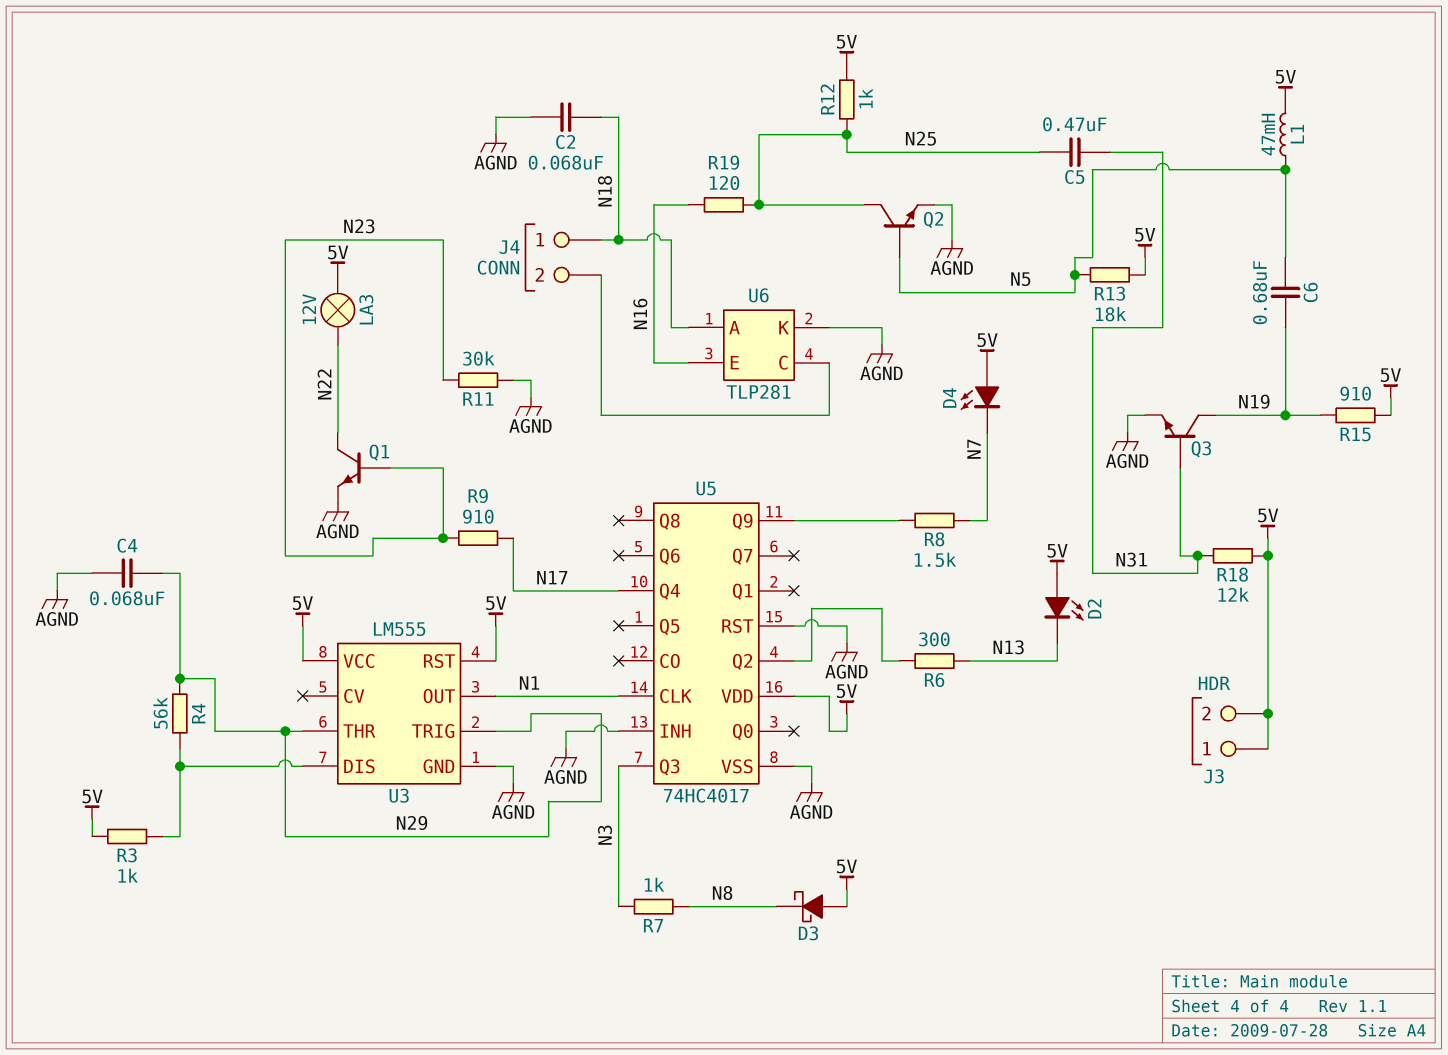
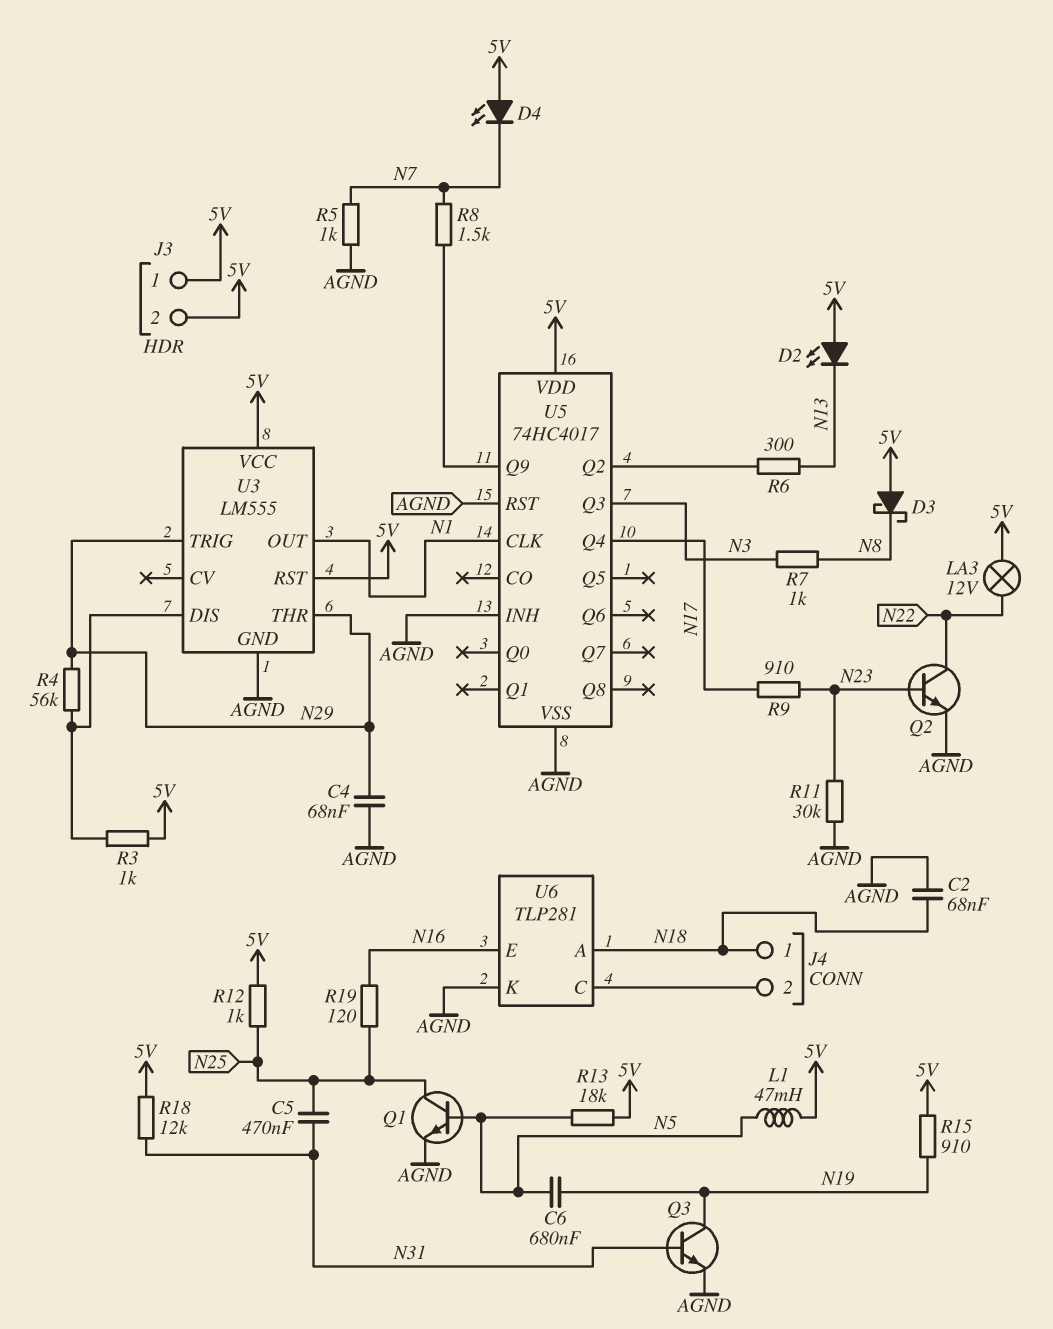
Q1: NPN (B N23, C N22, E AGND) -> NPN (B N5, C N25, E AGND)
Q2: NPN (B N5, C N25, E AGND) -> NPN (B N23, C N22, E AGND)
R5: none -> 1k (AGND, N7)

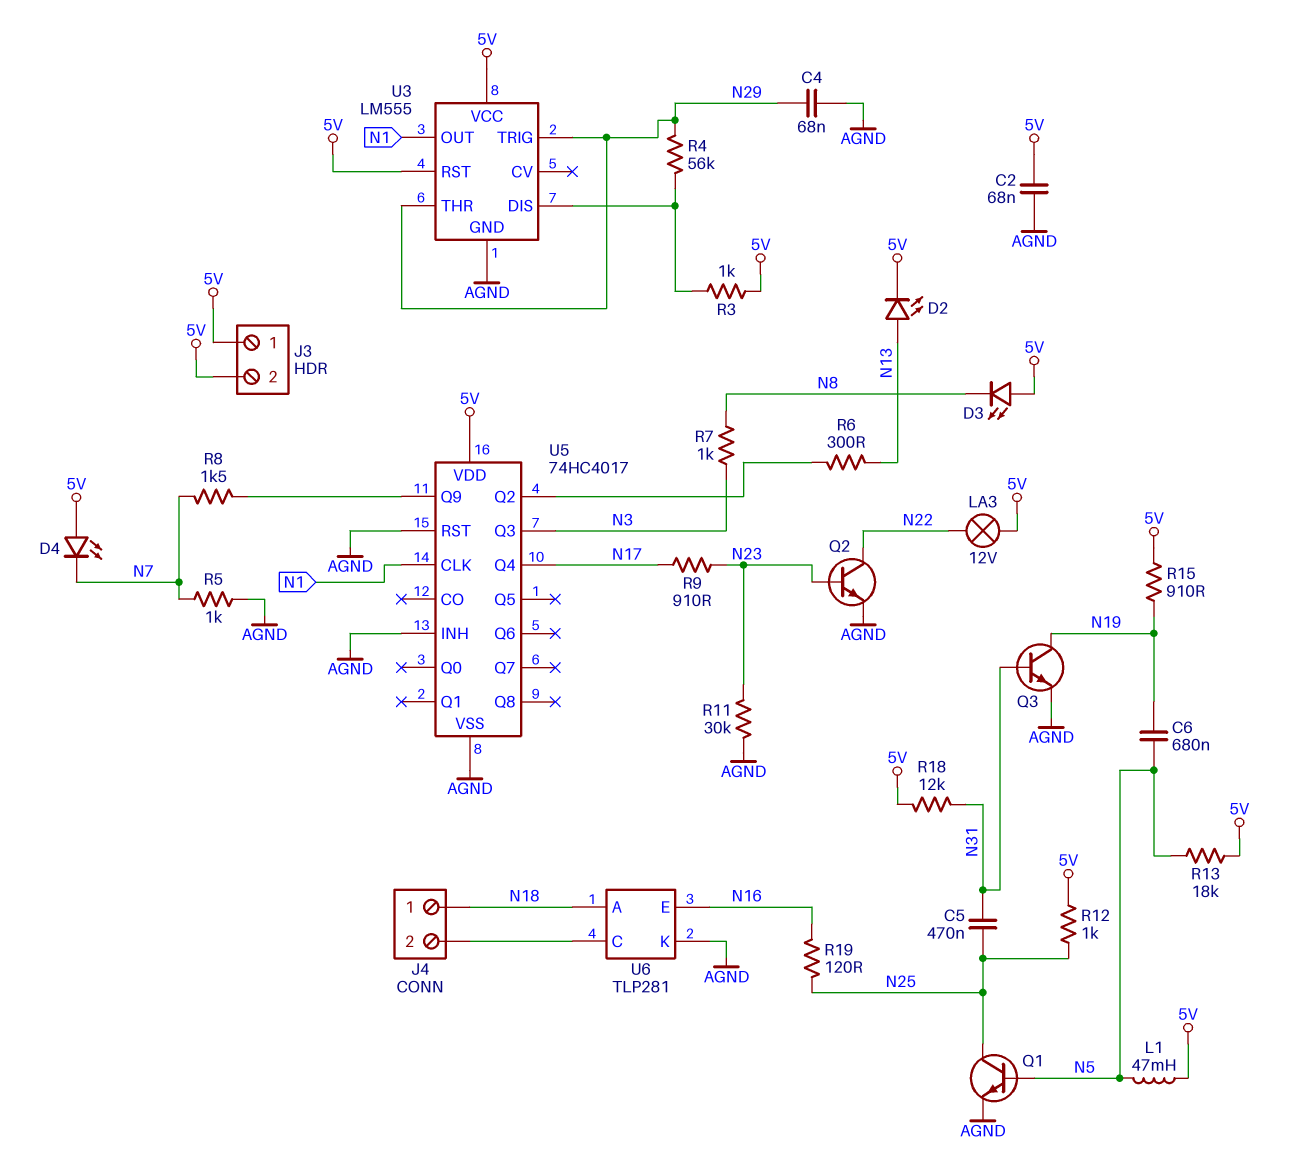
C2: 68nF (AGND, N18) -> 68nF (5V, AGND)
D2: LED (A 5V, K N13) -> LED (A N13, K 5V)
D3: schottky (A 5V, K N8) -> LED (A 5V, K N8)

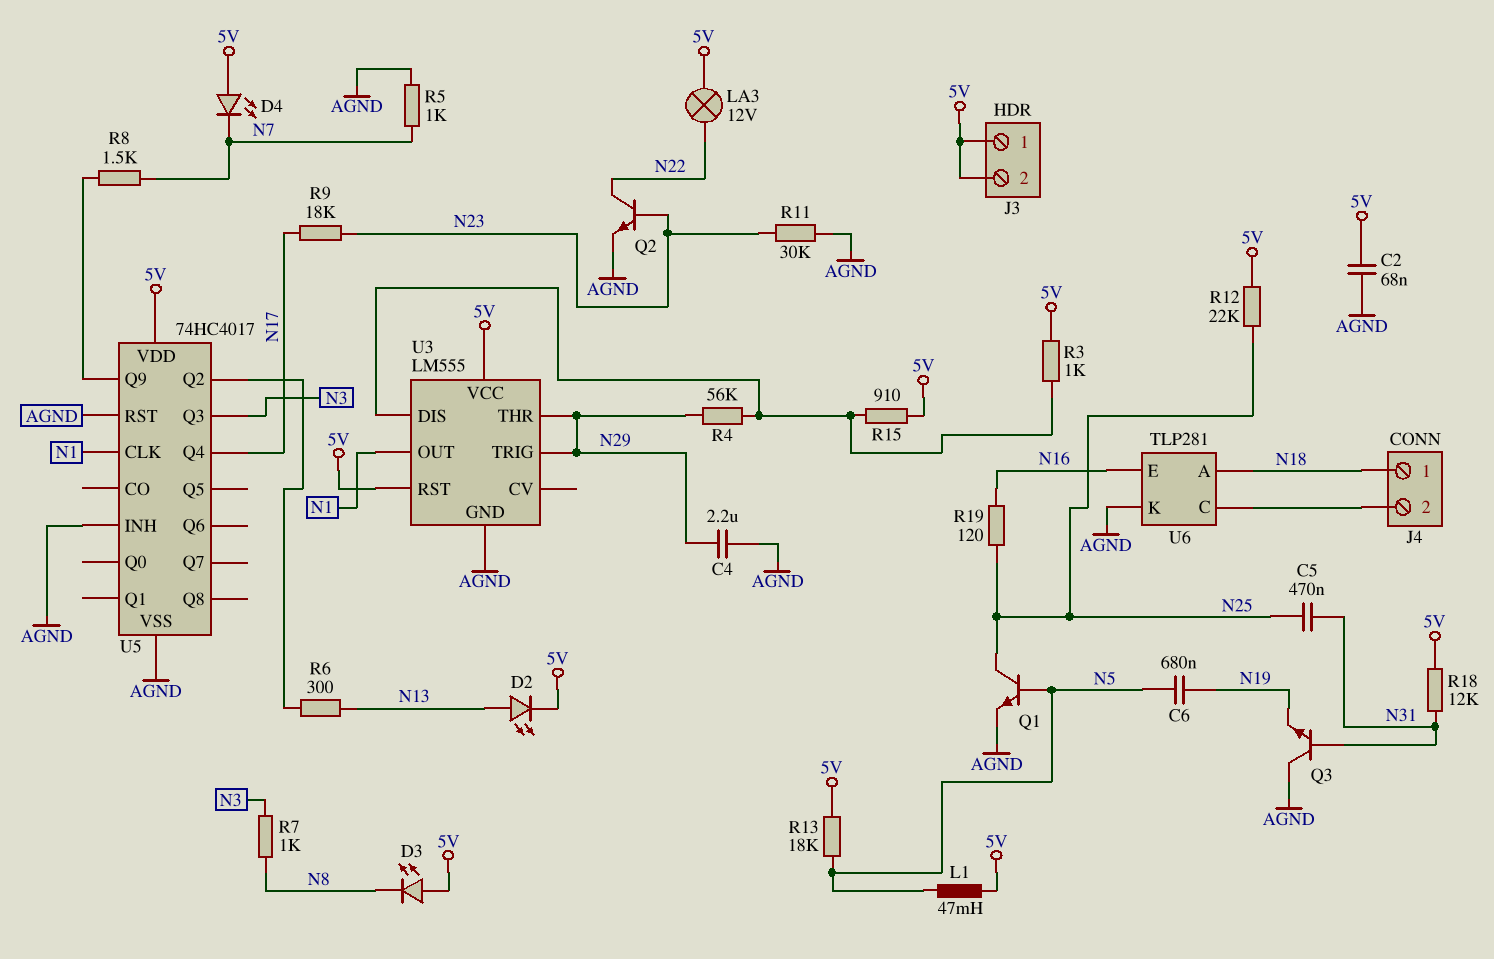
C4: 68nF (AGND, N29) -> 2.2uF (AGND, N29)
Q3: NPN (B N31, C N19, E AGND) -> NPN (B N31, C AGND, E N19)
R9: 910 (N17, N23) -> 18k (N17, N23)
R12: 1k (5V, N25) -> 22k (5V, N25)
R15: 910 (5V, N19) -> 910 (5V, U3/DIS)

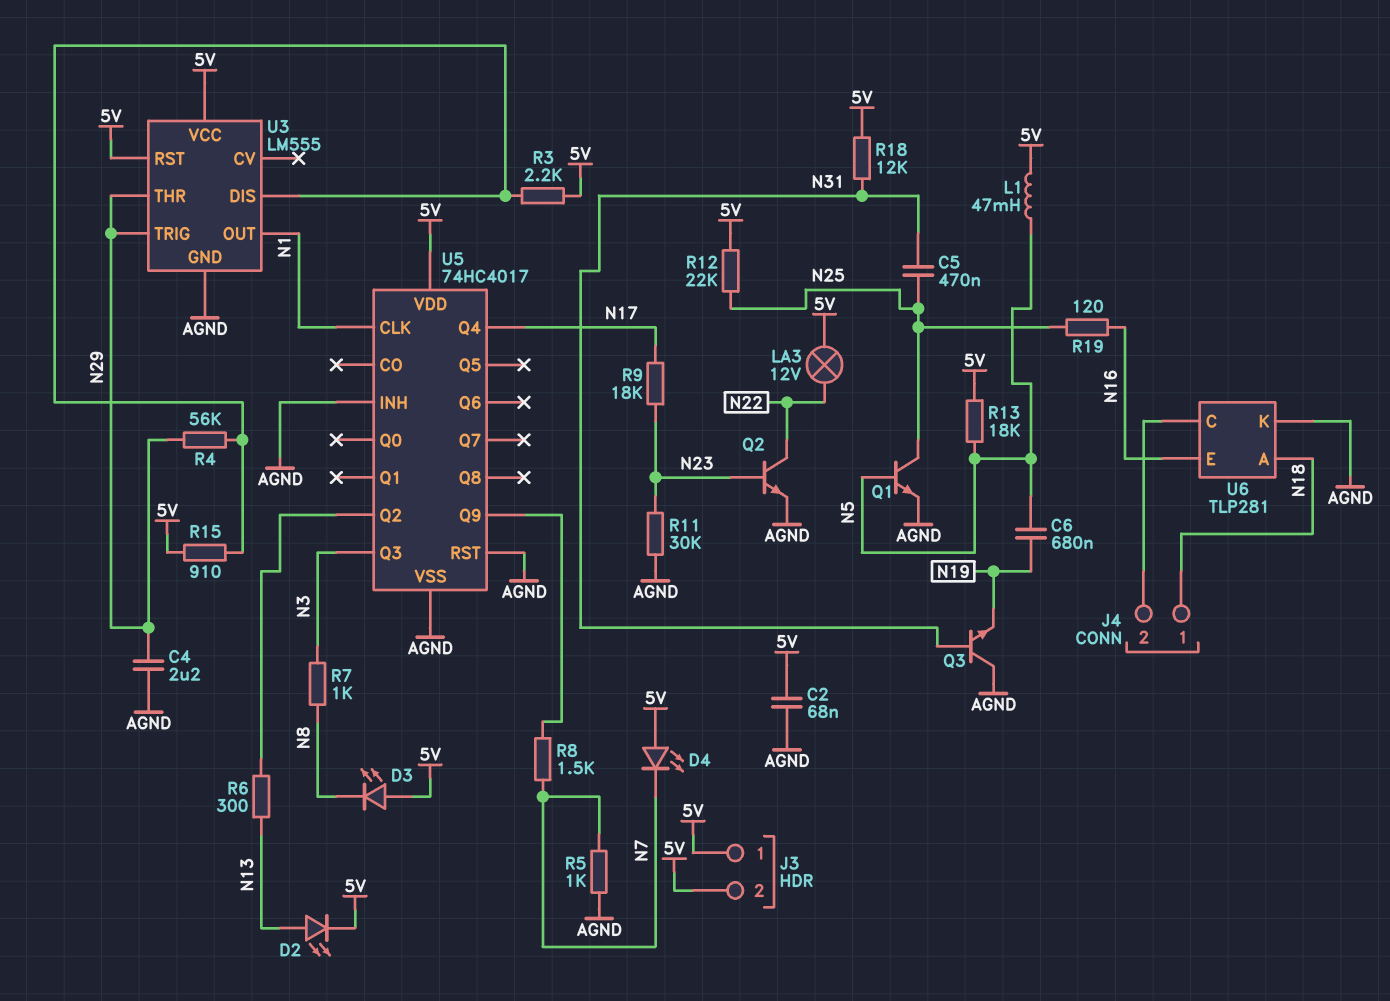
R3: 1k (5V, U3/DIS) -> 2.2k (5V, U3/DIS)

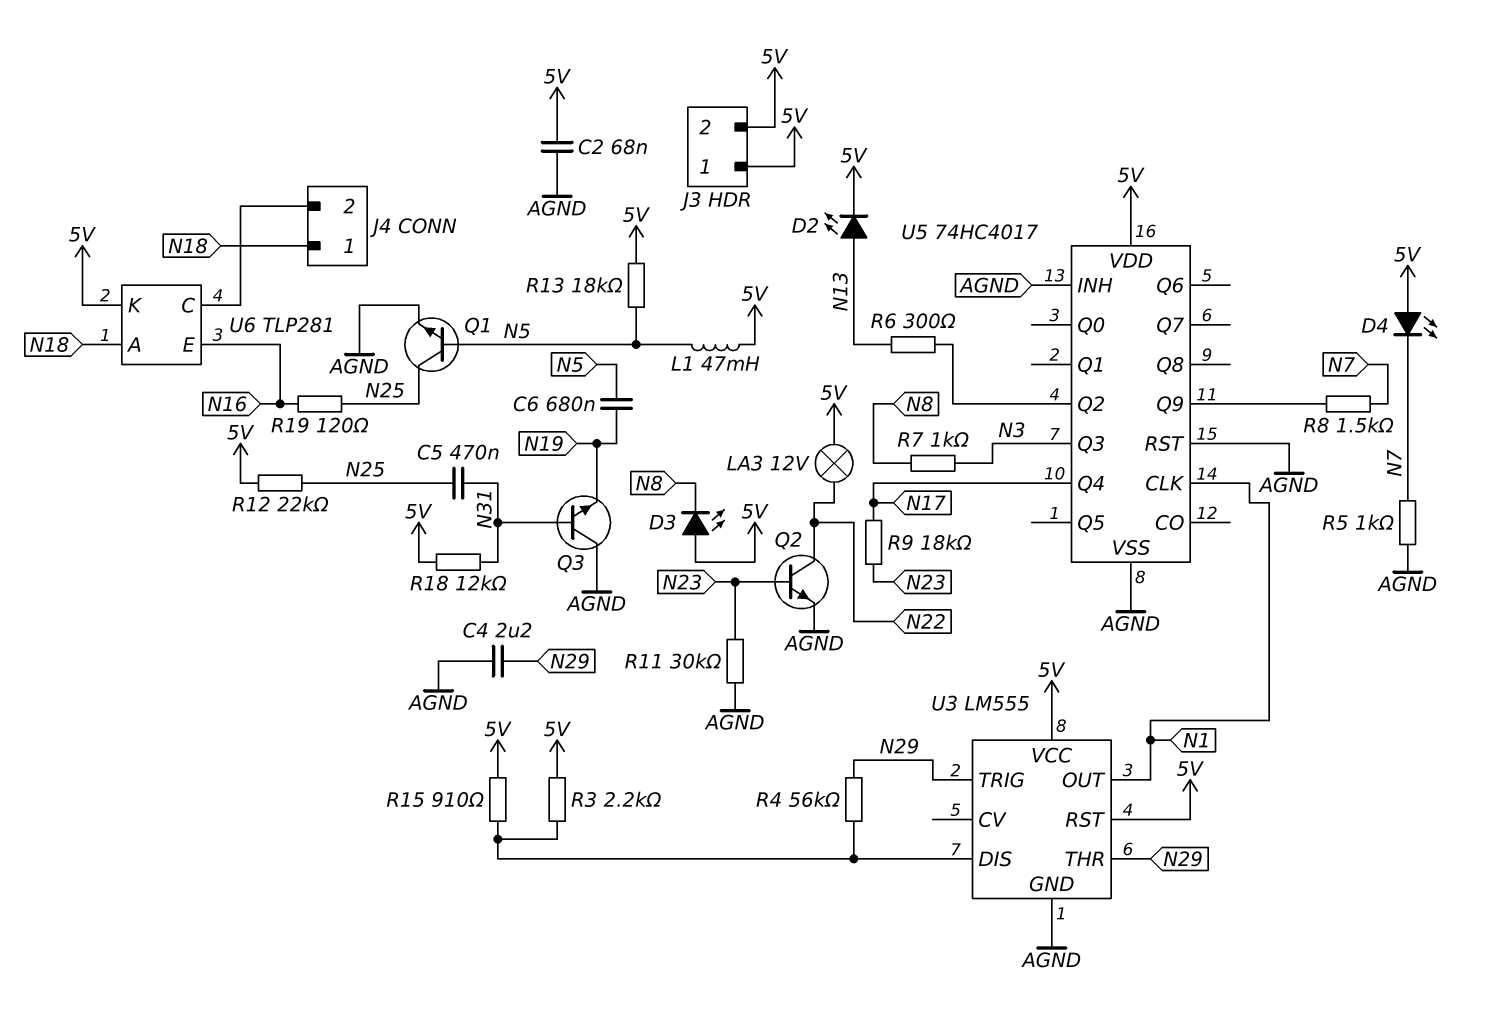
U6 pin K: AGND -> 5V

